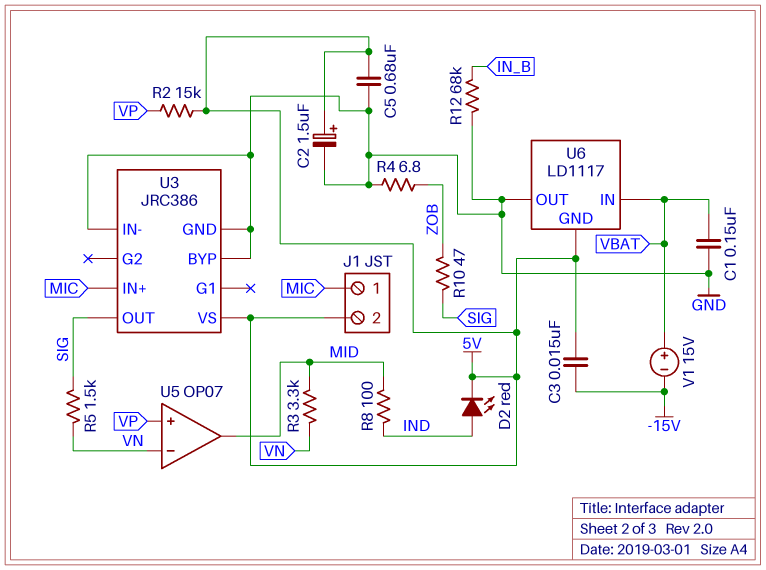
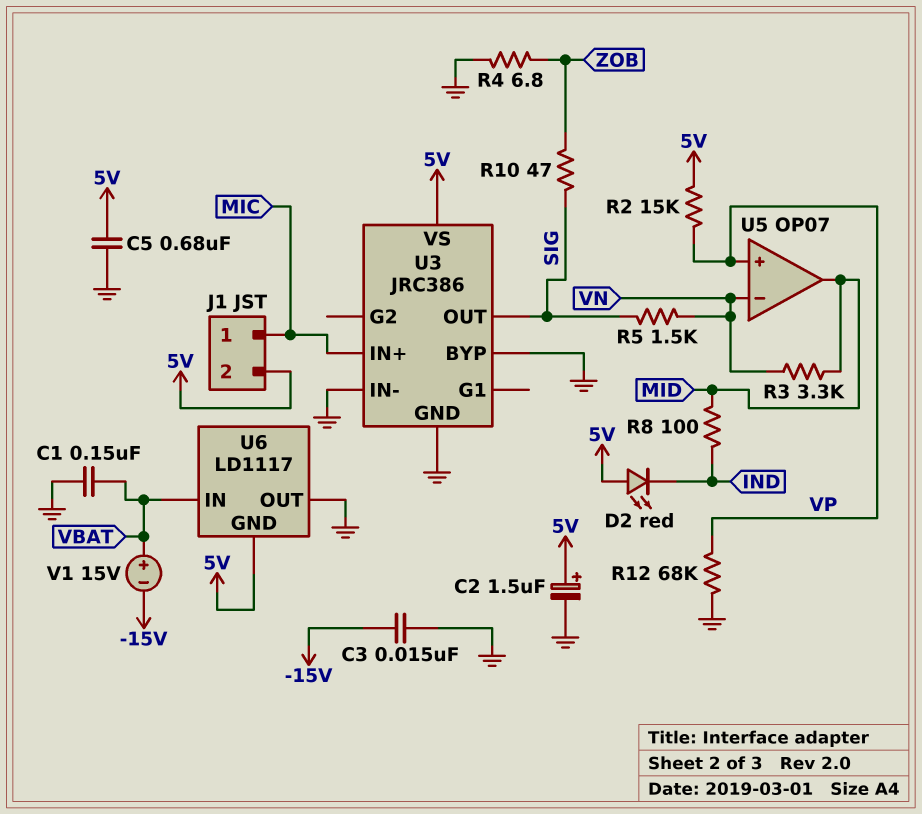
C3: 15nF (-15V, 5V) -> 15nF (-15V, GND)
D2: LED red (A IND, K 5V) -> LED red (A 5V, K IND)
R12: 68k (GND, IN_B) -> 68k (GND, VP)

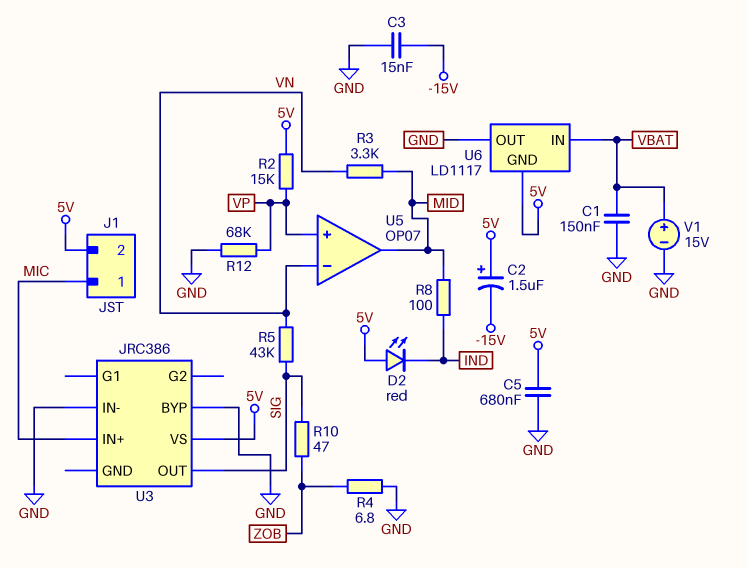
C2: 1.5uF (plus 5V, minus GND) -> 1.5uF (plus 5V, minus -15V)
R5: 1.5k (SIG, VN) -> 43k (SIG, VN)
U3 pin GND: GND -> none
V1: 15V (plus VBAT, minus -15V) -> 15V (plus VBAT, minus GND)

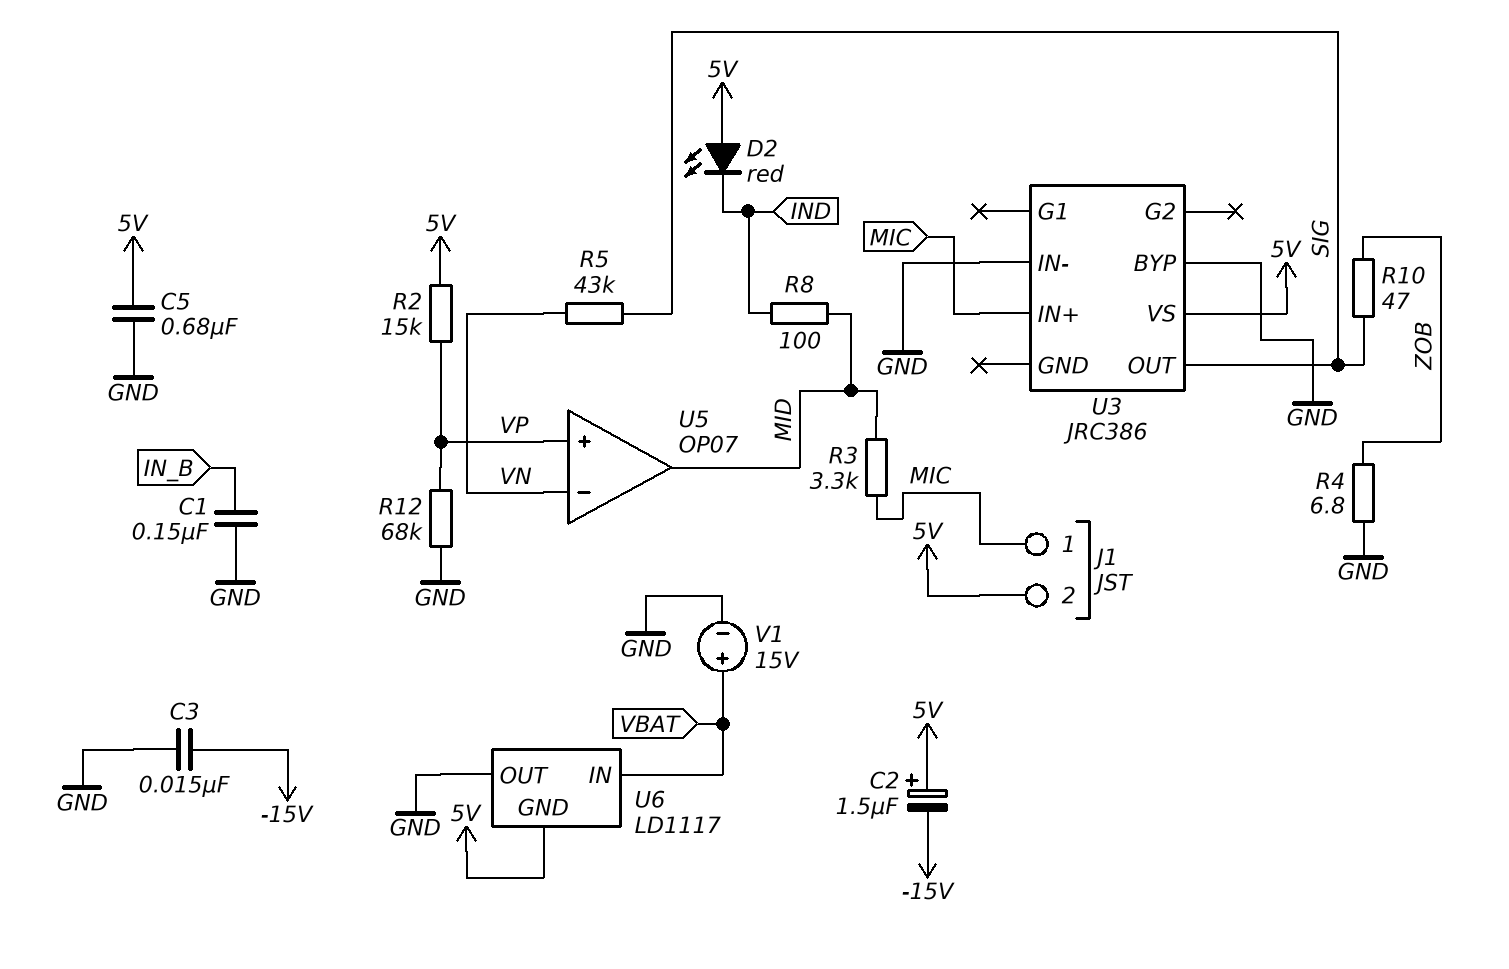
C1: 150nF (GND, VBAT) -> 150nF (GND, IN_B)
R3: 3.3k (MID, VN) -> 3.3k (MIC, MID)

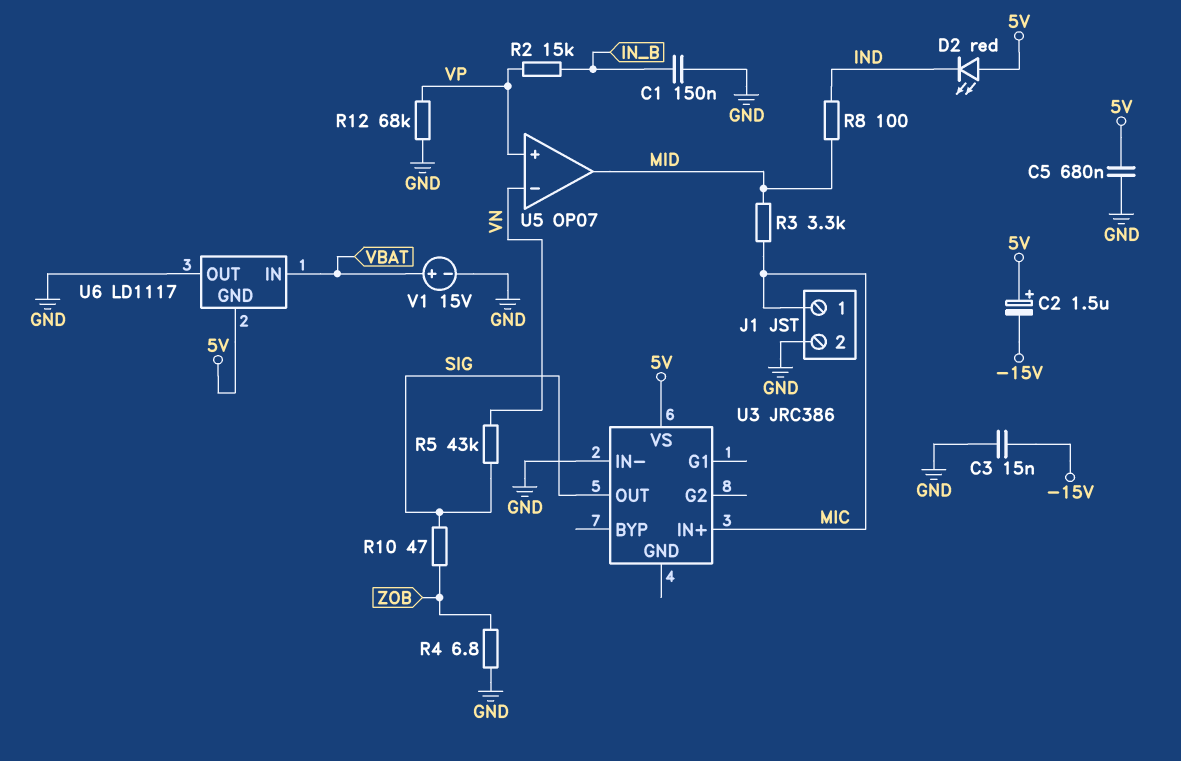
J1 pin 2: 5V -> GND
R2: 15k (5V, VP) -> 15k (IN_B, VP)
U3 pin BYP: GND -> none

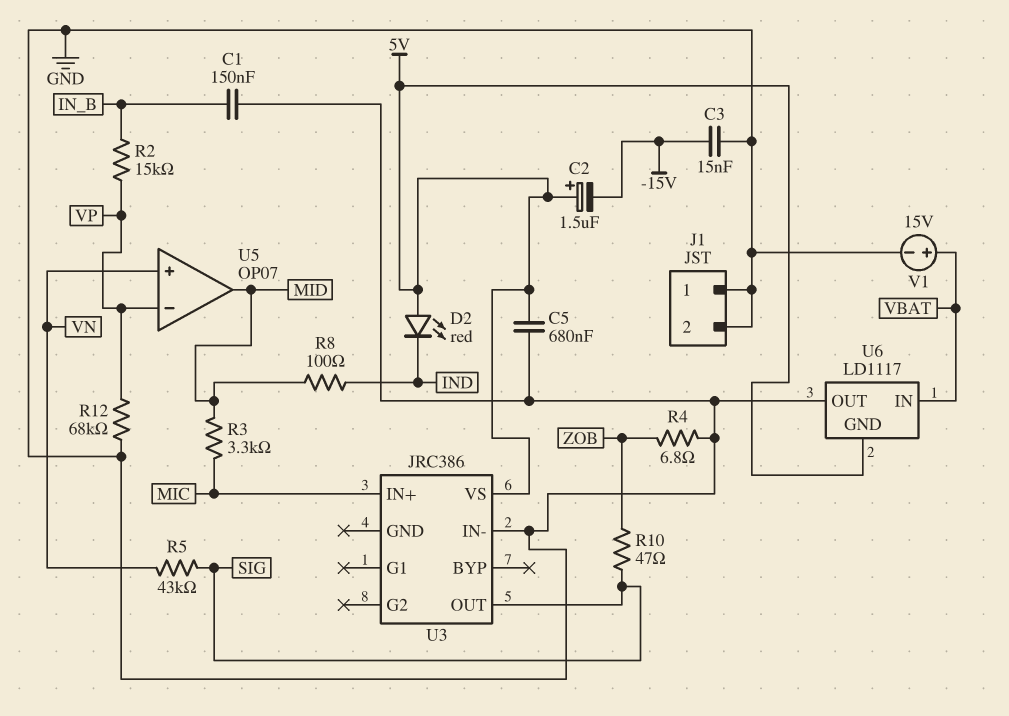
J1 pin 1: MIC -> GND
U5 pin in+: VP -> VN
U5 pin in-: VN -> VP

